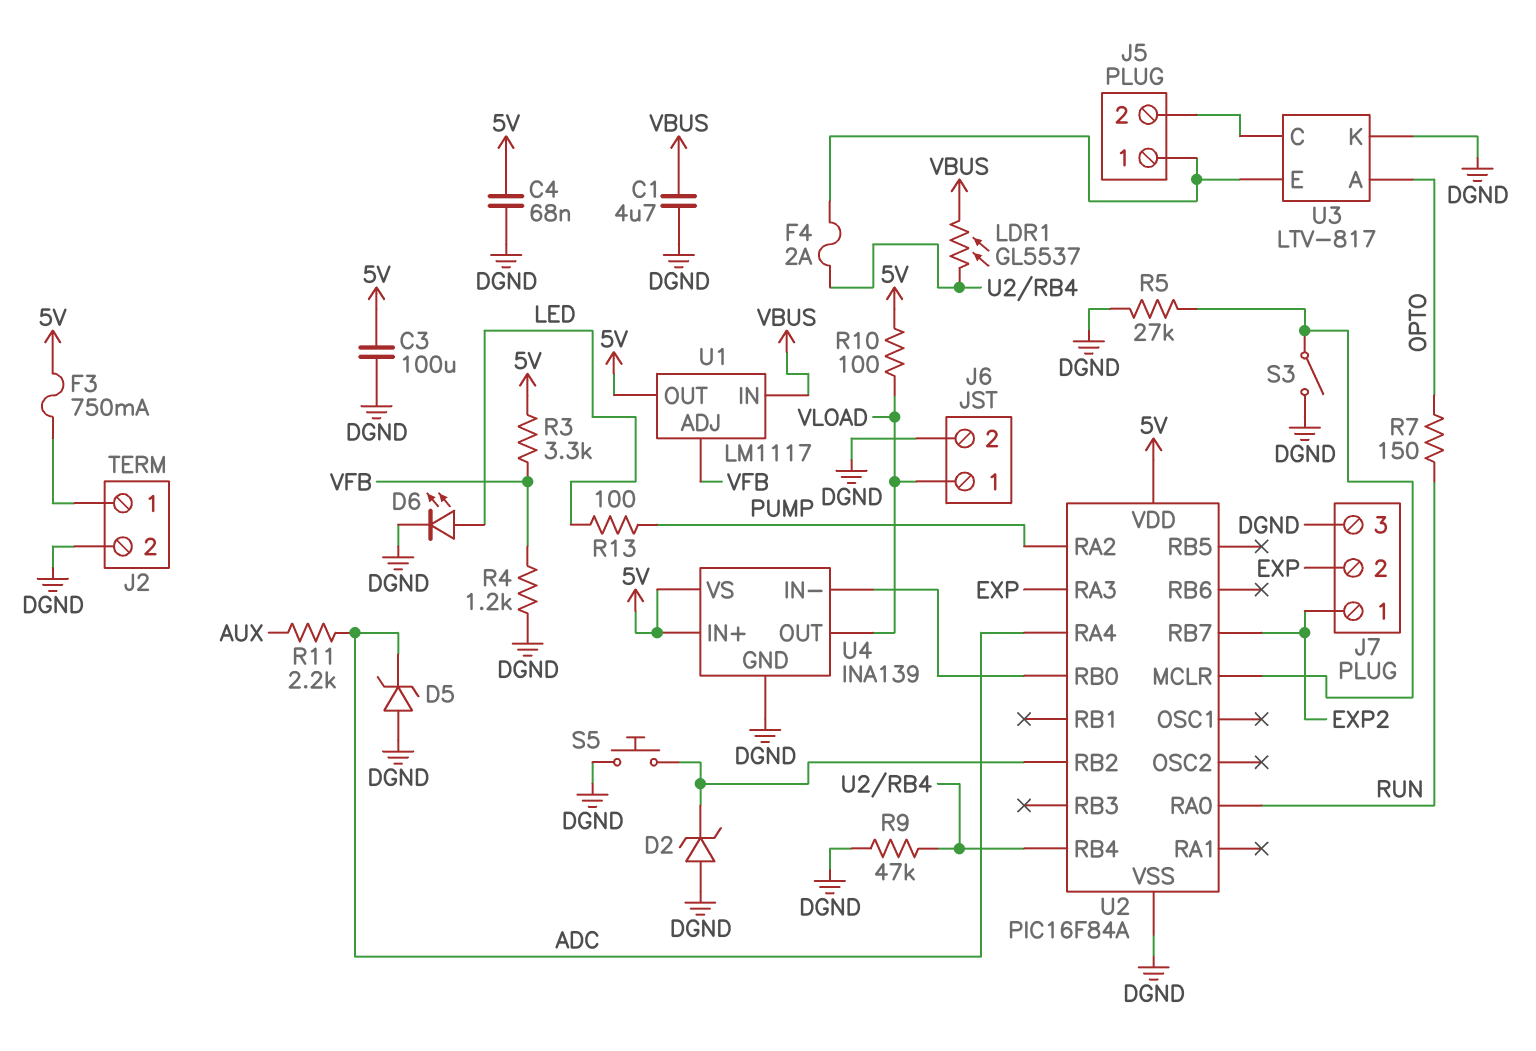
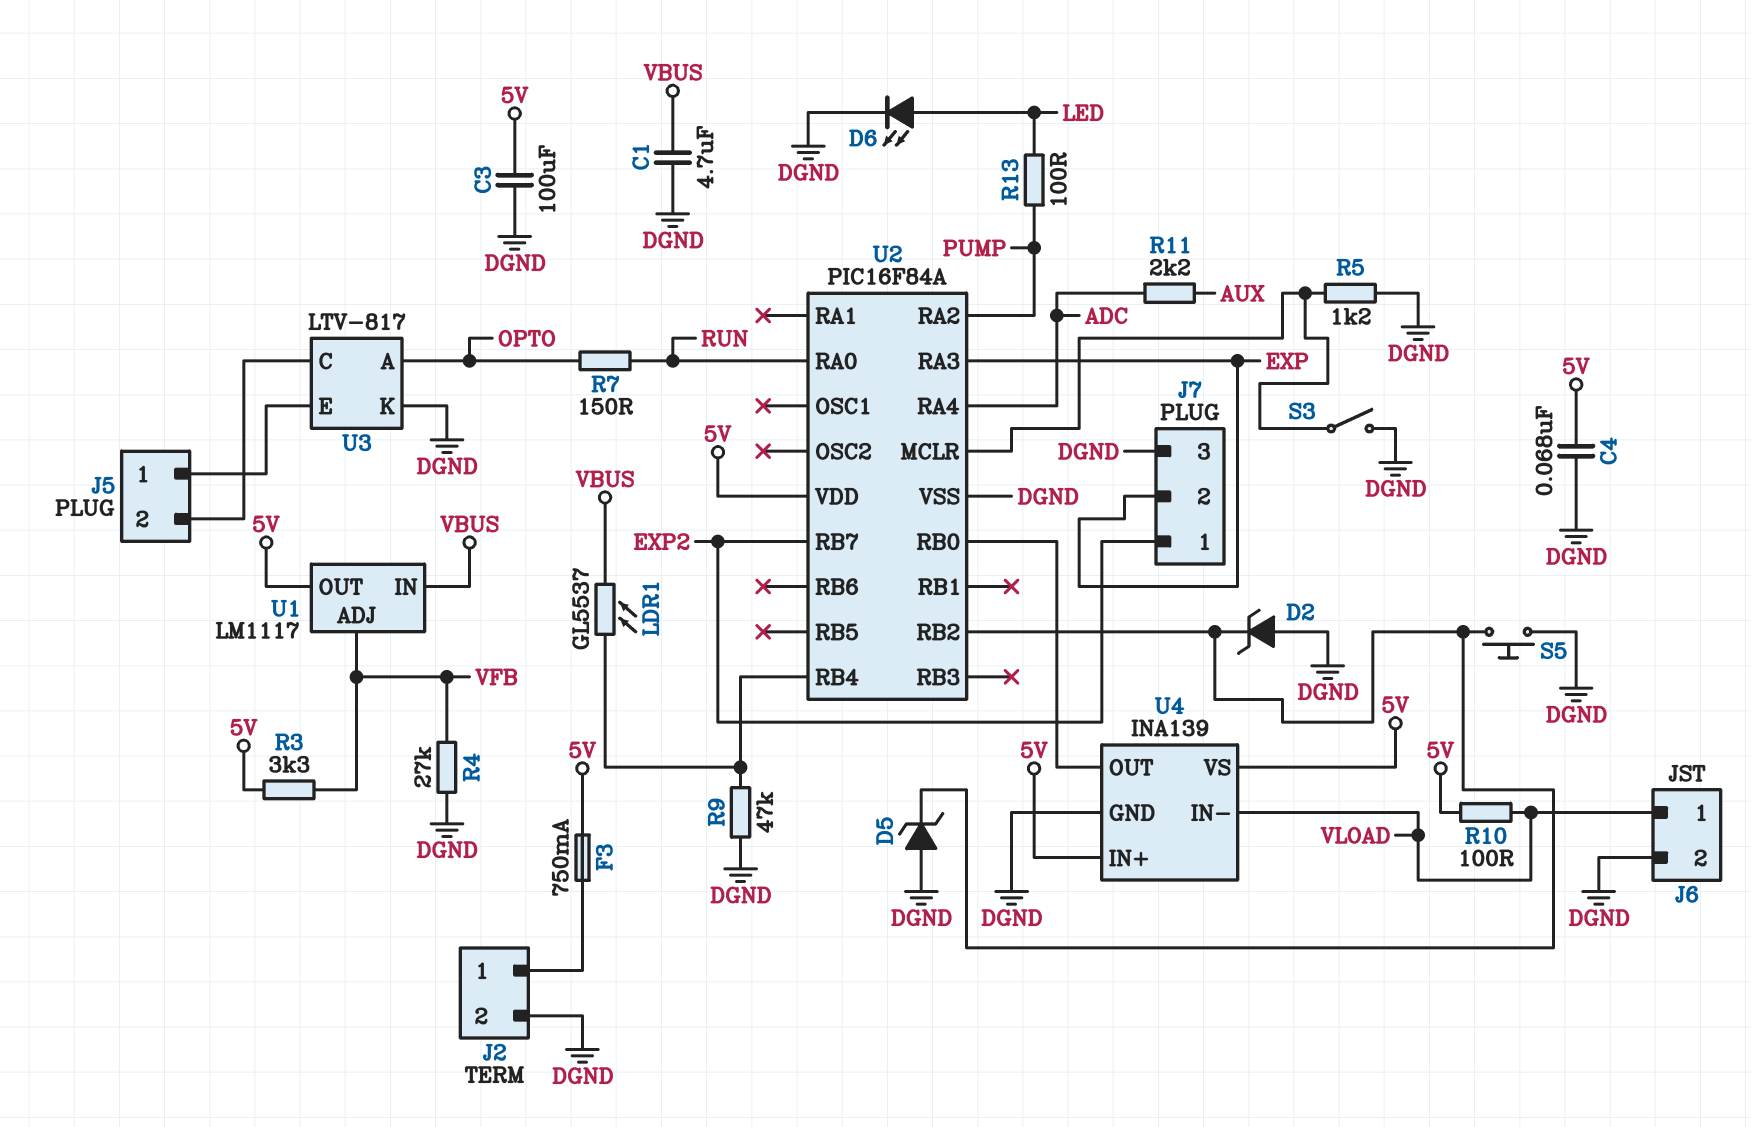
D5: zener (A DGND, K ADC) -> zener (A DGND, K U2/RB2)
F4: 2A (J5/1, U2/RB4) -> none
R4: 1.2k (DGND, VFB) -> 27k (DGND, VFB)
R5: 27k (DGND, U2/MCLR) -> 1.2k (DGND, U2/MCLR)
U4 pin IN-: U2/RB0 -> VLOAD
U4 pin OUT: VLOAD -> U2/RB0

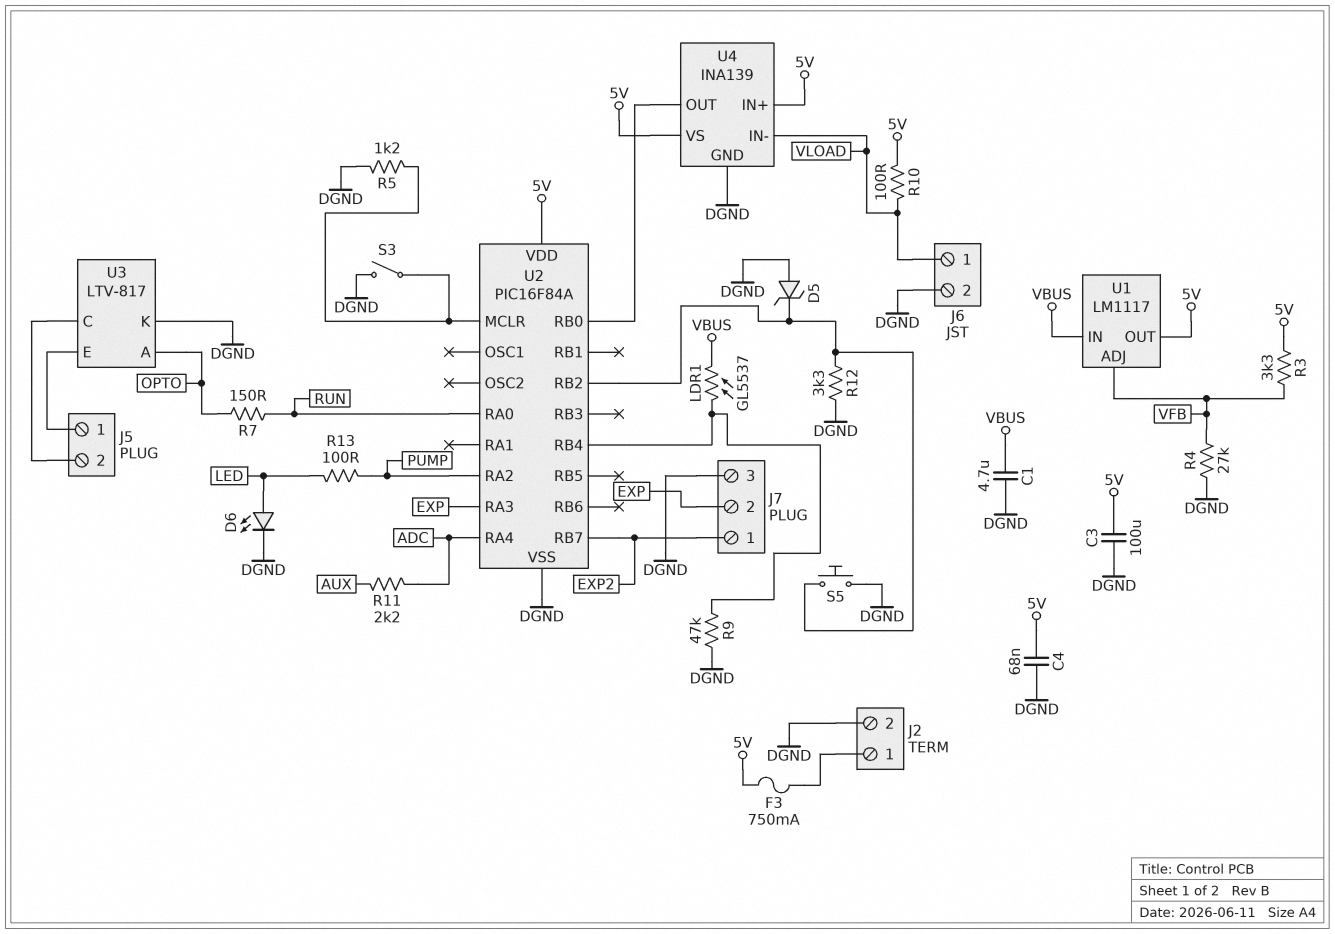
D2: zener (A DGND, K U2/RB2) -> none
R12: none -> 3.3k (DGND, U2/RB2)

